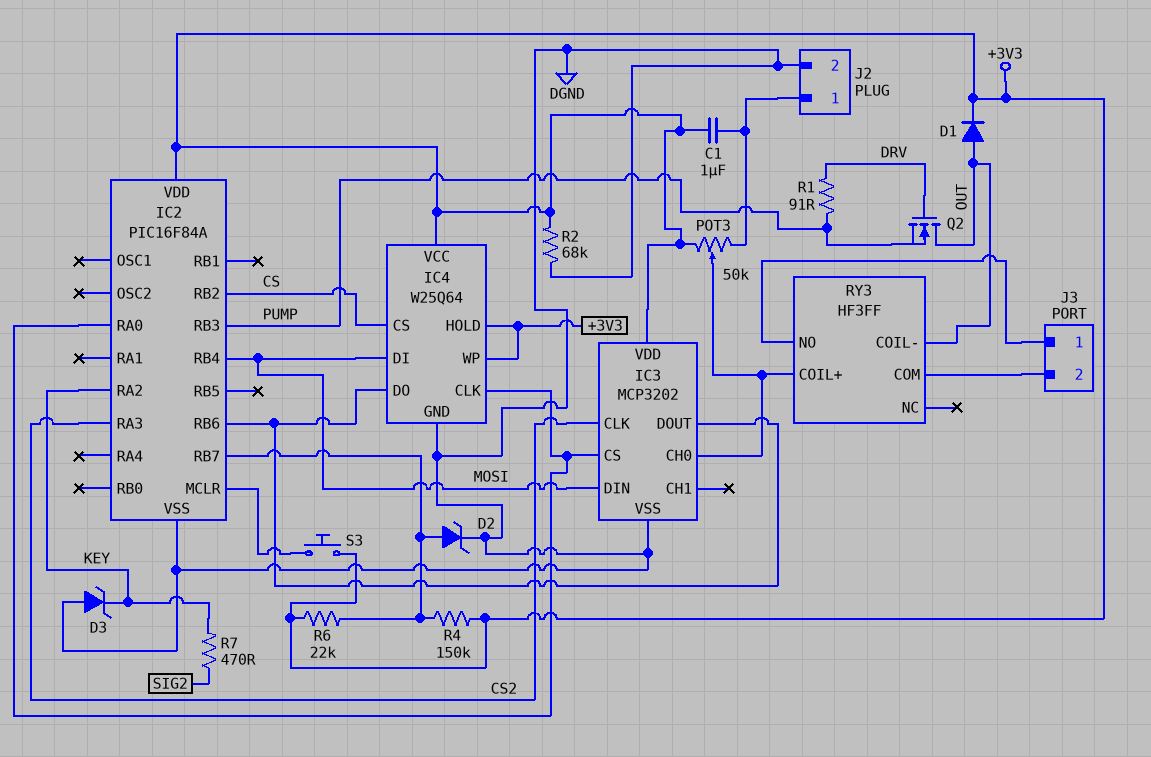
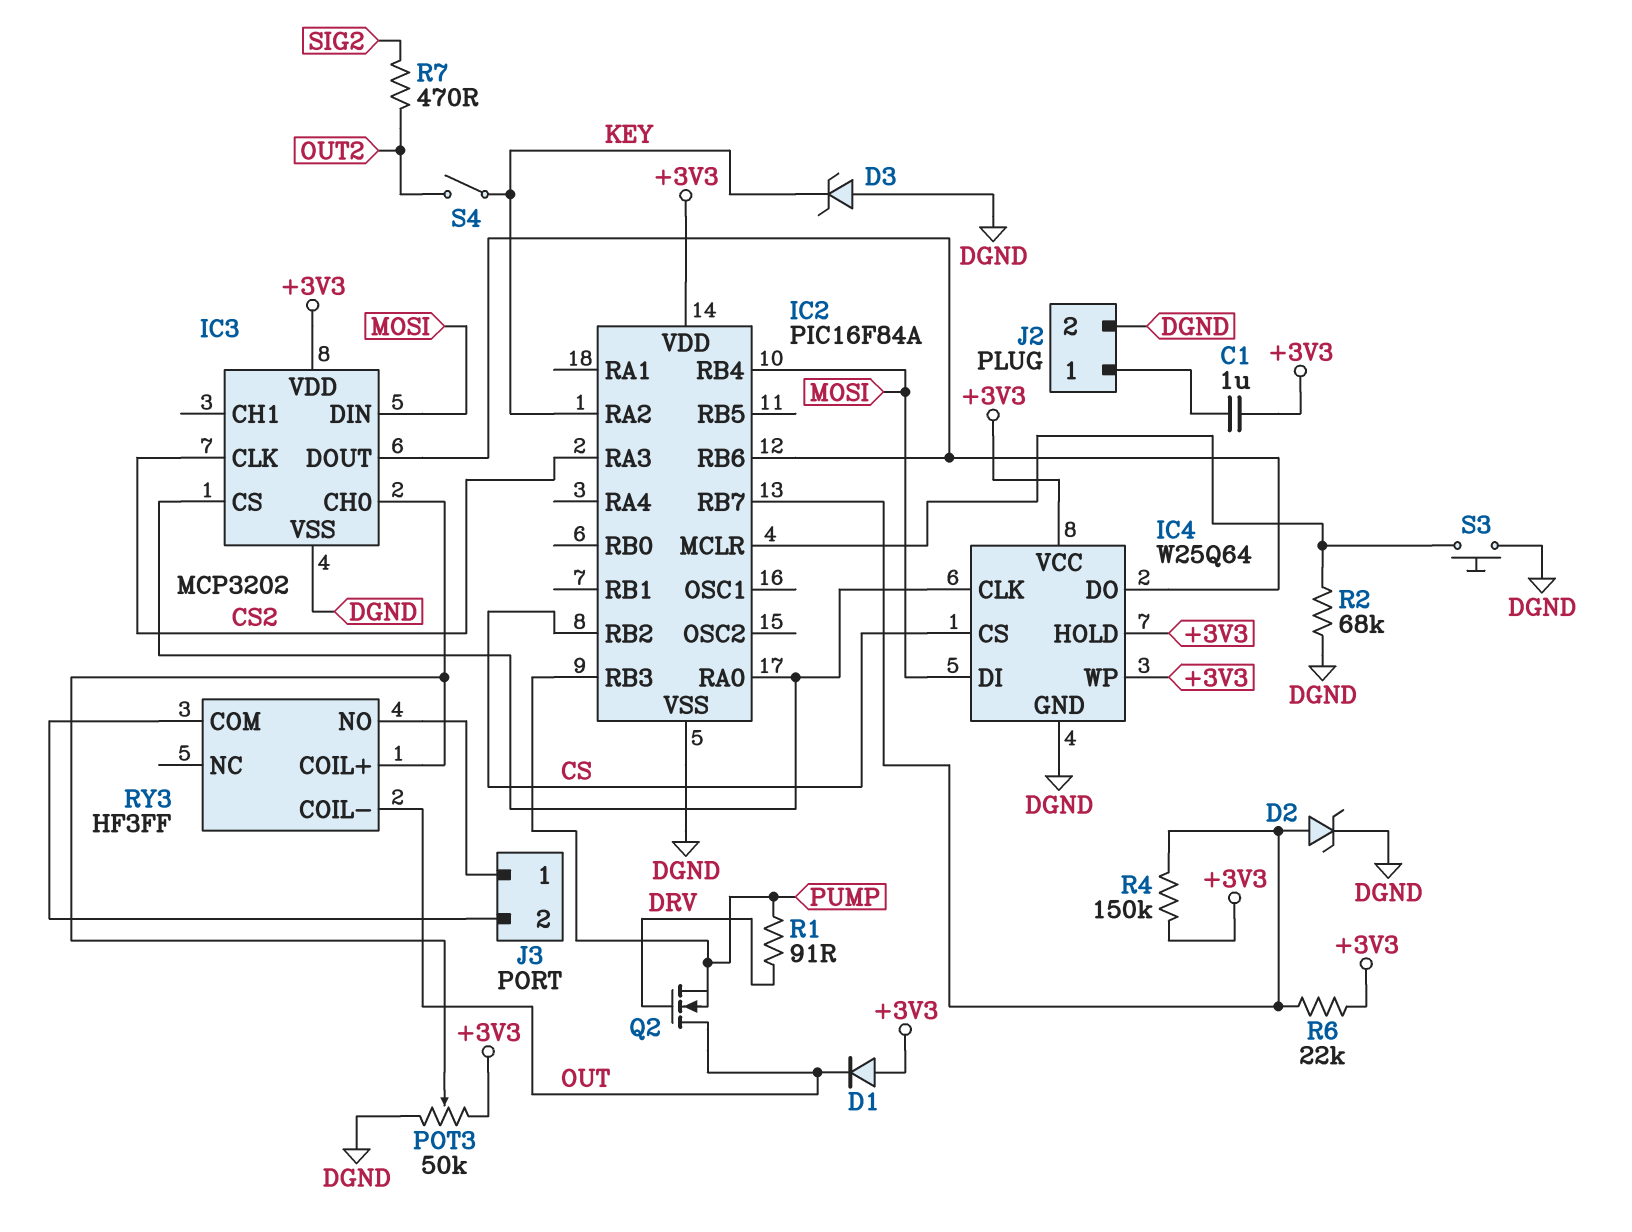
D1: diode (A OUT, K +3V3) -> diode (A +3V3, K OUT)
POT3: 50k (+3V3, J2/1, wiper IC3/CH0) -> 50k (+3V3, DGND, wiper IC3/CH0)
R2: 68k (+3V3, DGND) -> 68k (DGND, IC2/MCLR)
R7: 470 (KEY, SIG2) -> 470 (OUT2, SIG2)
S3: button (+3V3, IC2/MCLR) -> button (DGND, IC2/MCLR)
S4: none -> switch (KEY, OUT2)

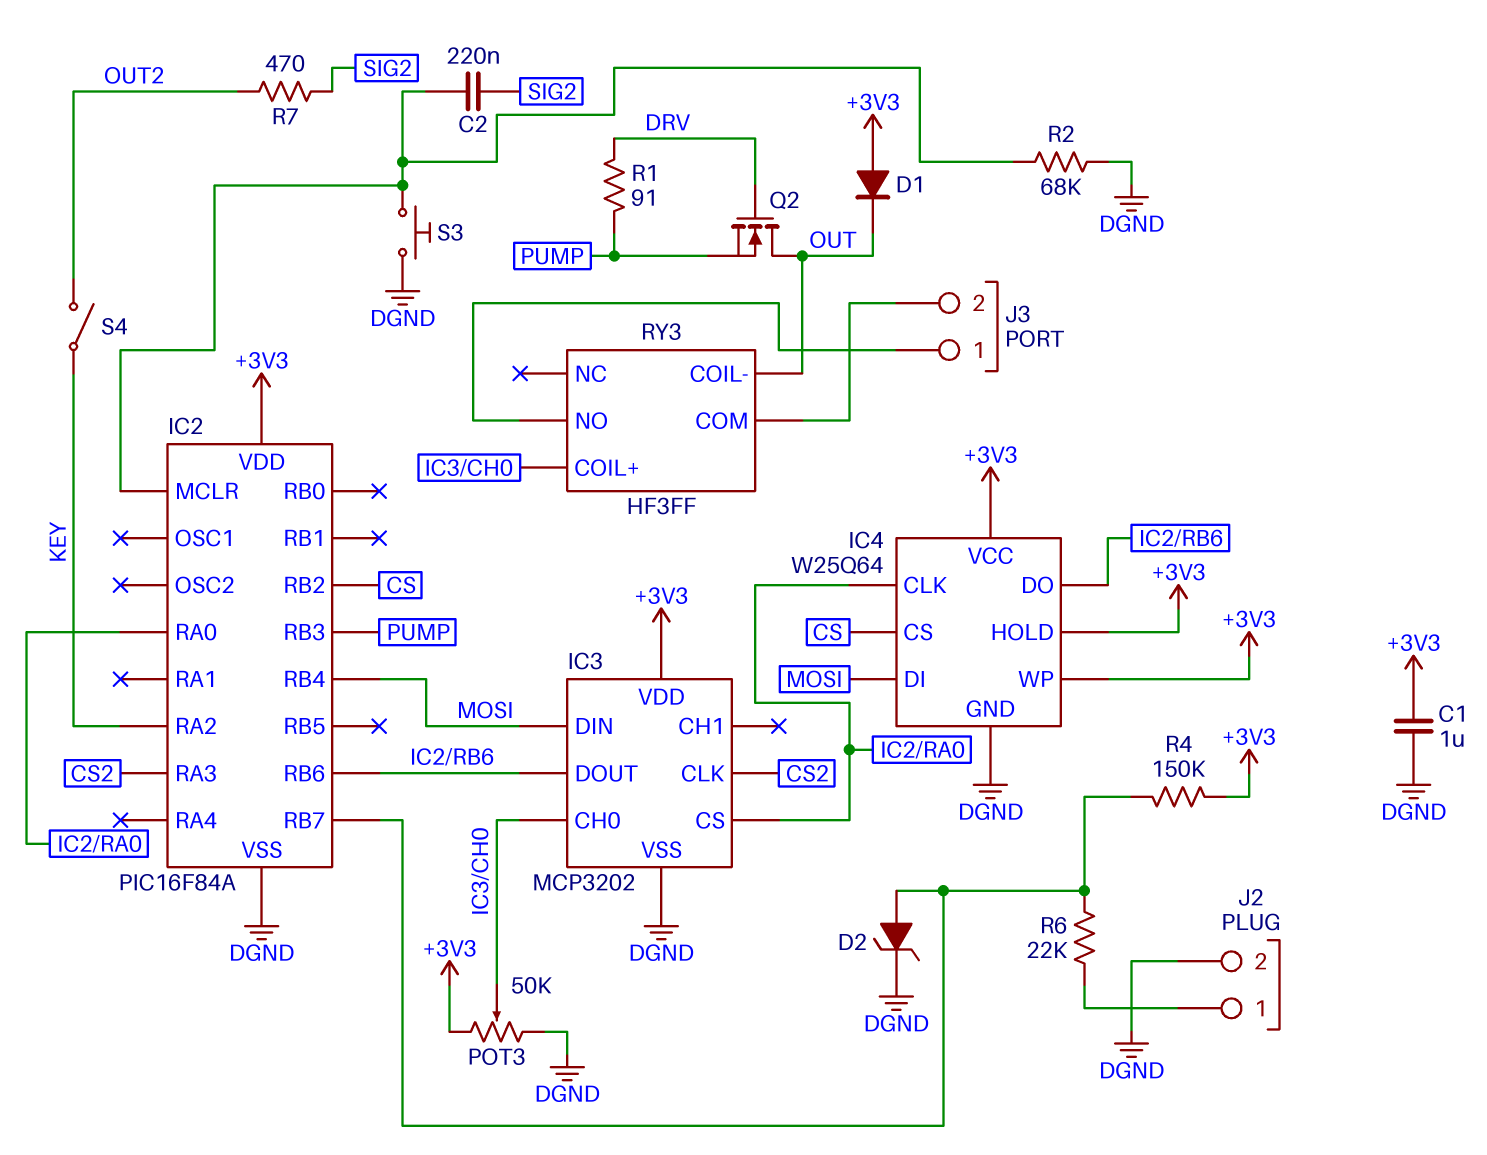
C1: 1uF (+3V3, J2/1) -> 1uF (+3V3, DGND)
C2: none -> 220nF (IC2/MCLR, SIG2)
D3: zener (A DGND, K KEY) -> none
R6: 22k (+3V3, IC2/RB7) -> 22k (IC2/RB7, J2/1)

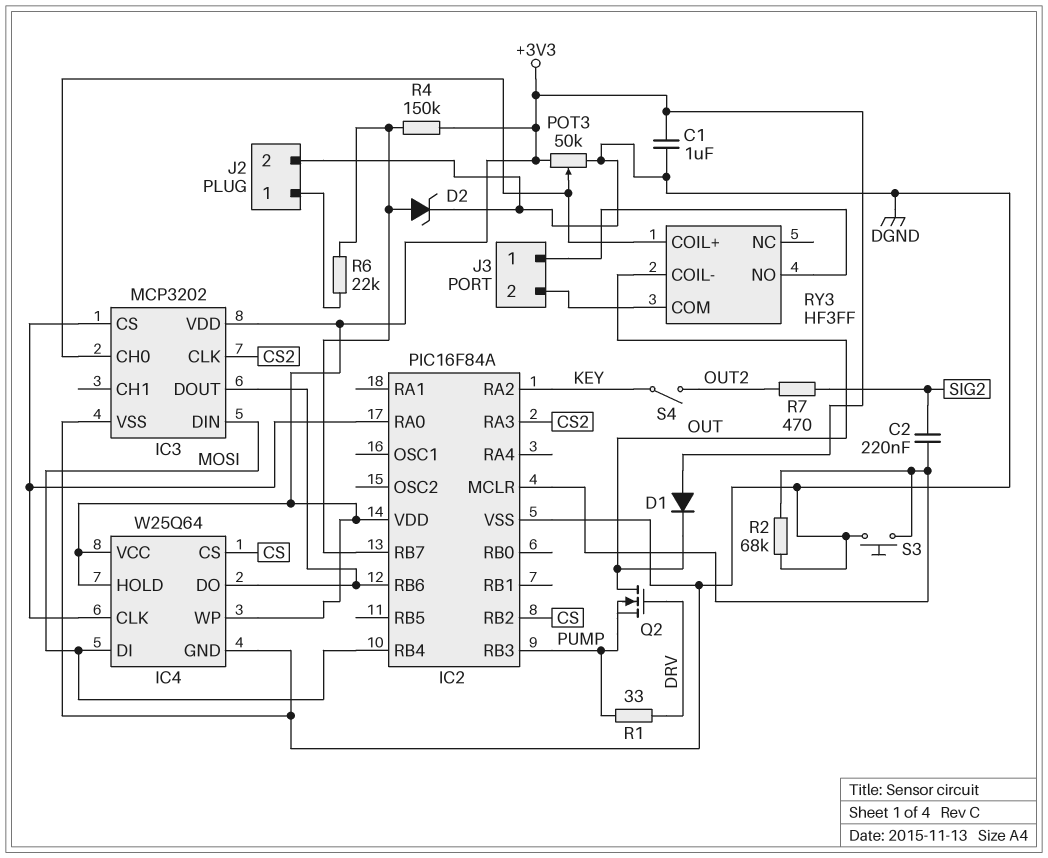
R1: 91 (DRV, PUMP) -> 33 (DRV, PUMP)

